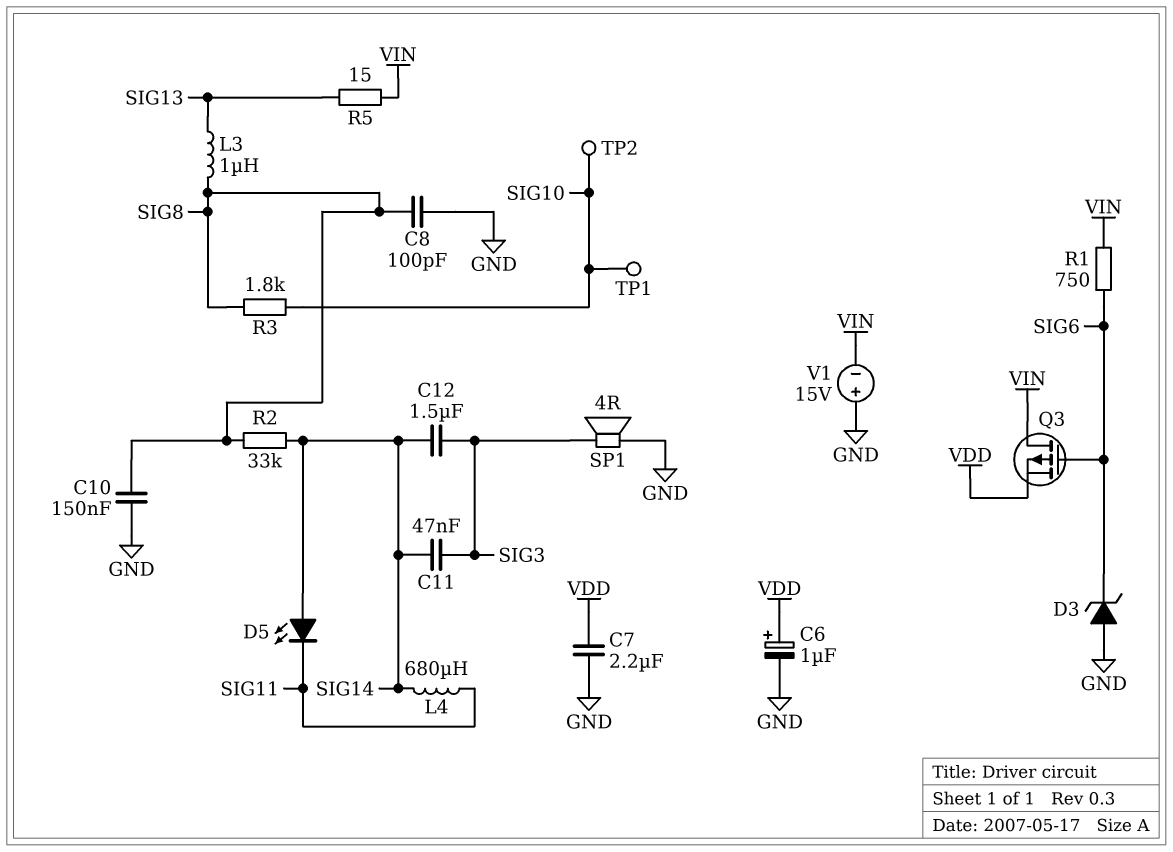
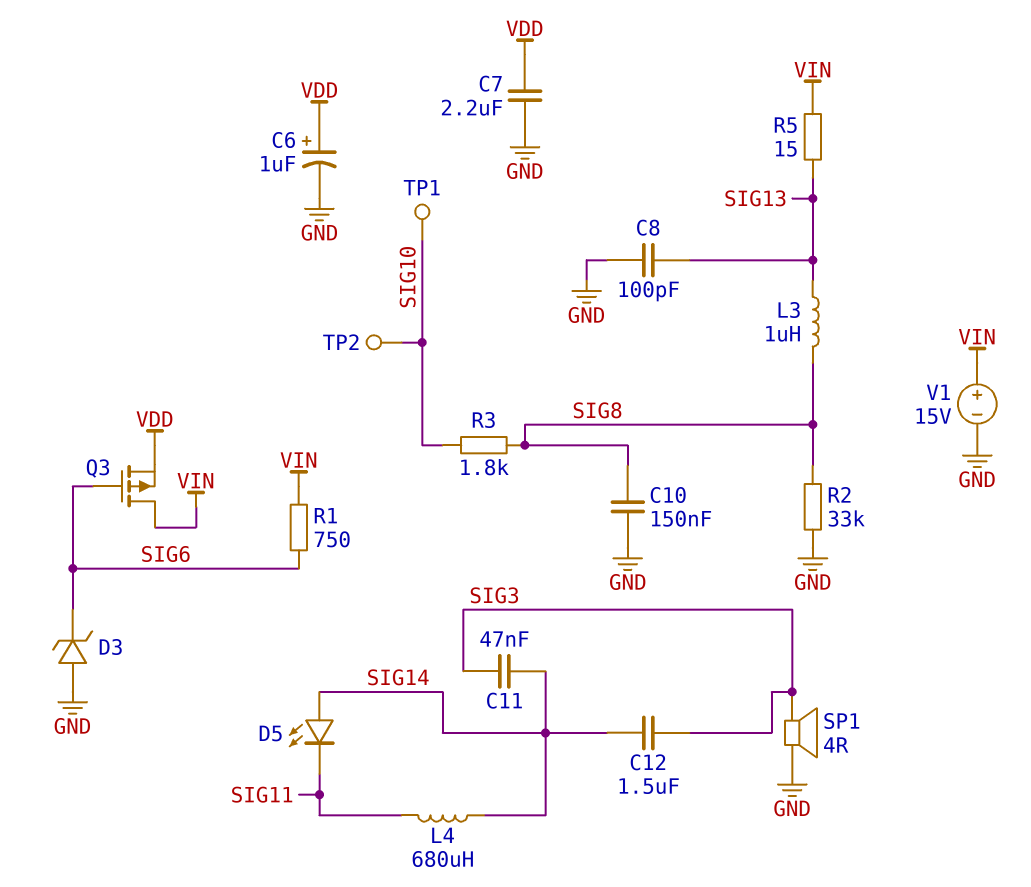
C8: 100pF (GND, SIG8) -> 100pF (GND, SIG13)
R2: 33k (SIG8, SIG14) -> 33k (GND, SIG8)
V1: 15V (plus GND, minus VIN) -> 15V (plus VIN, minus GND)

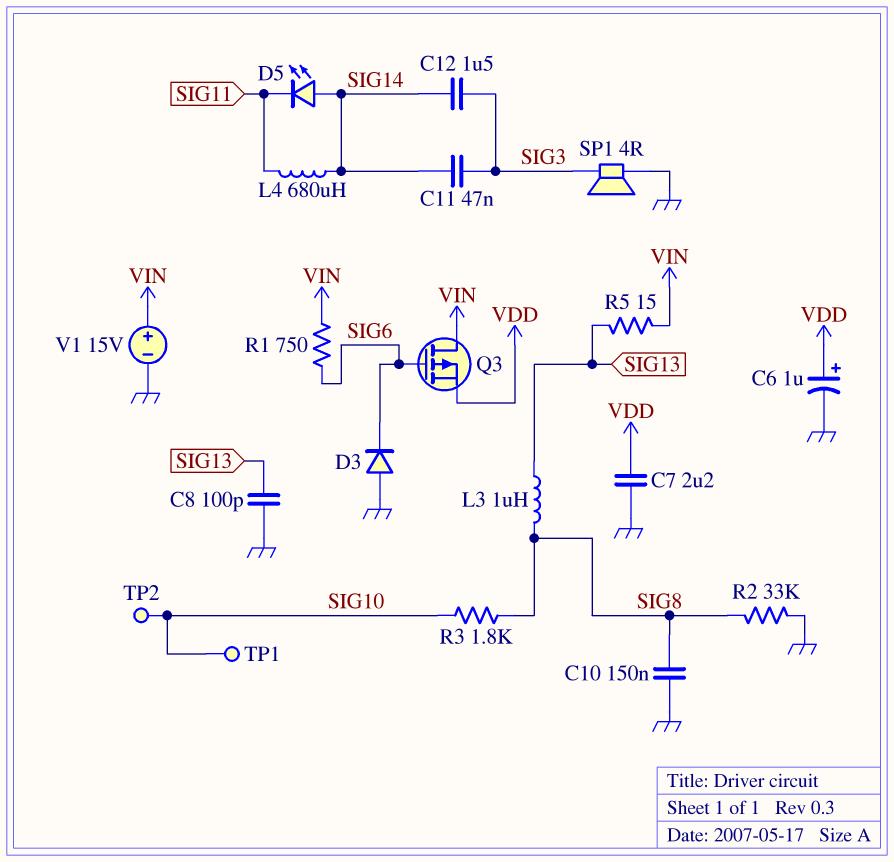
D3: zener (A GND, K SIG6) -> diode (A GND, K SIG6)

